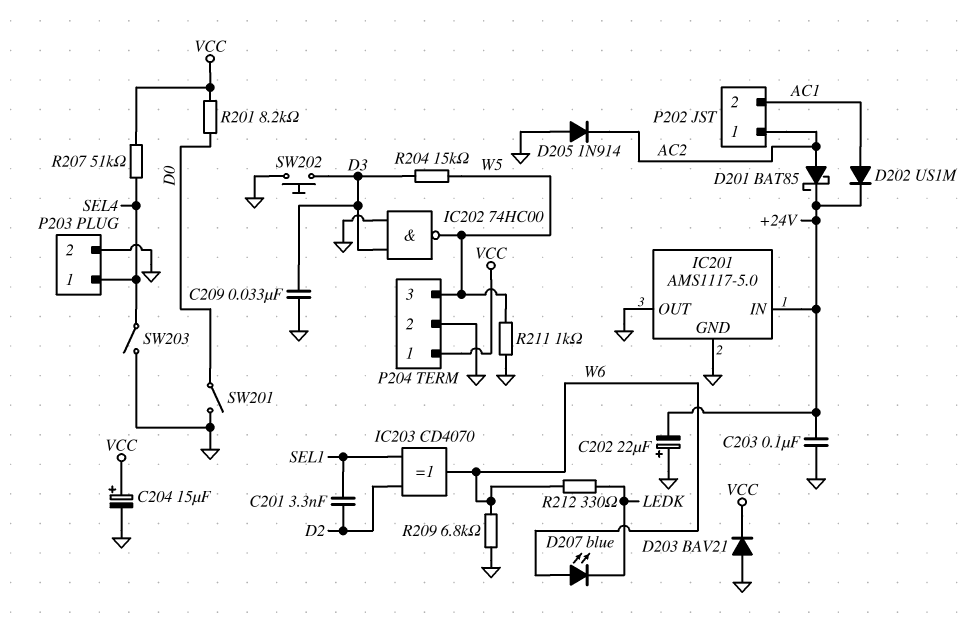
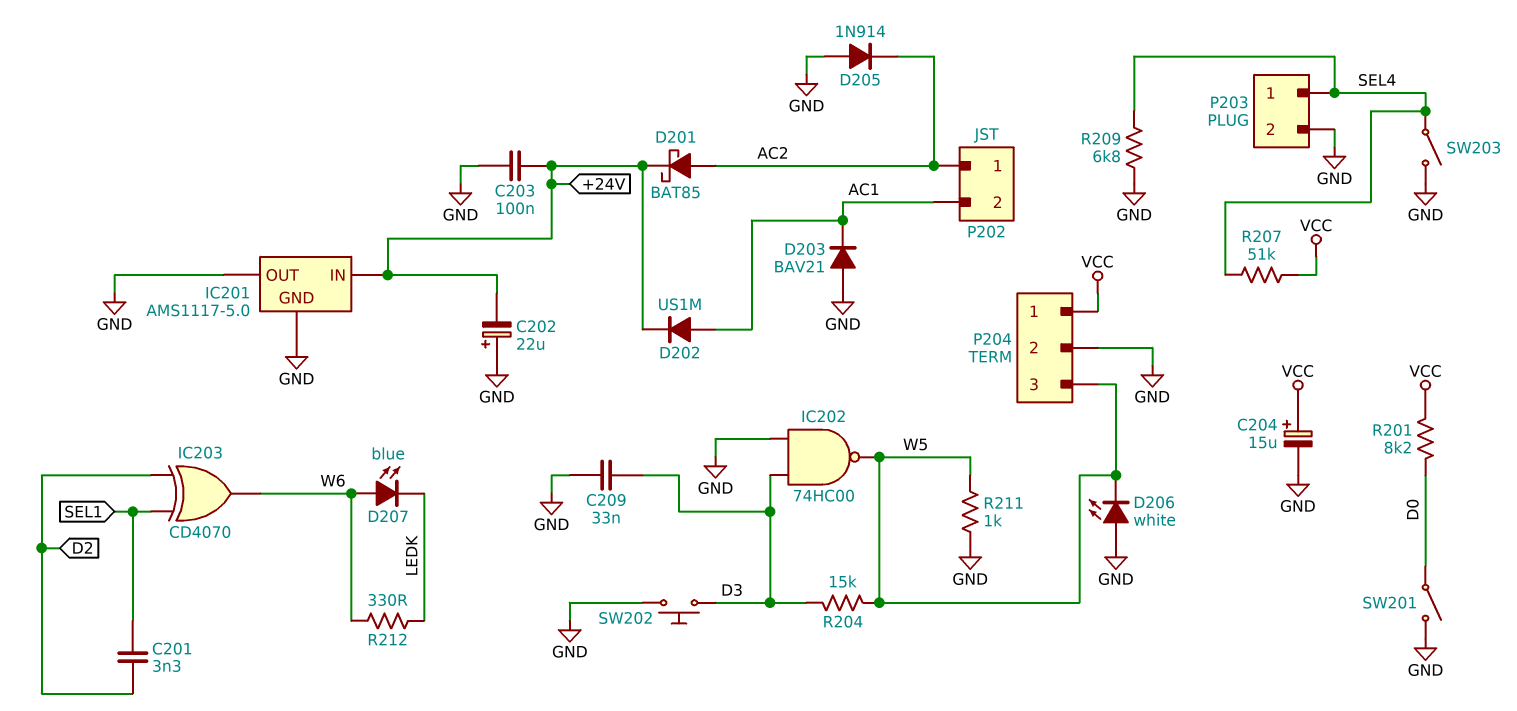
D203: diode BAV21 (A GND, K VCC) -> diode BAV21 (A GND, K AC1)
D206: none -> LED white (A GND, K W5)
R209: 6.8k (GND, W6) -> 6.8k (GND, SEL4)

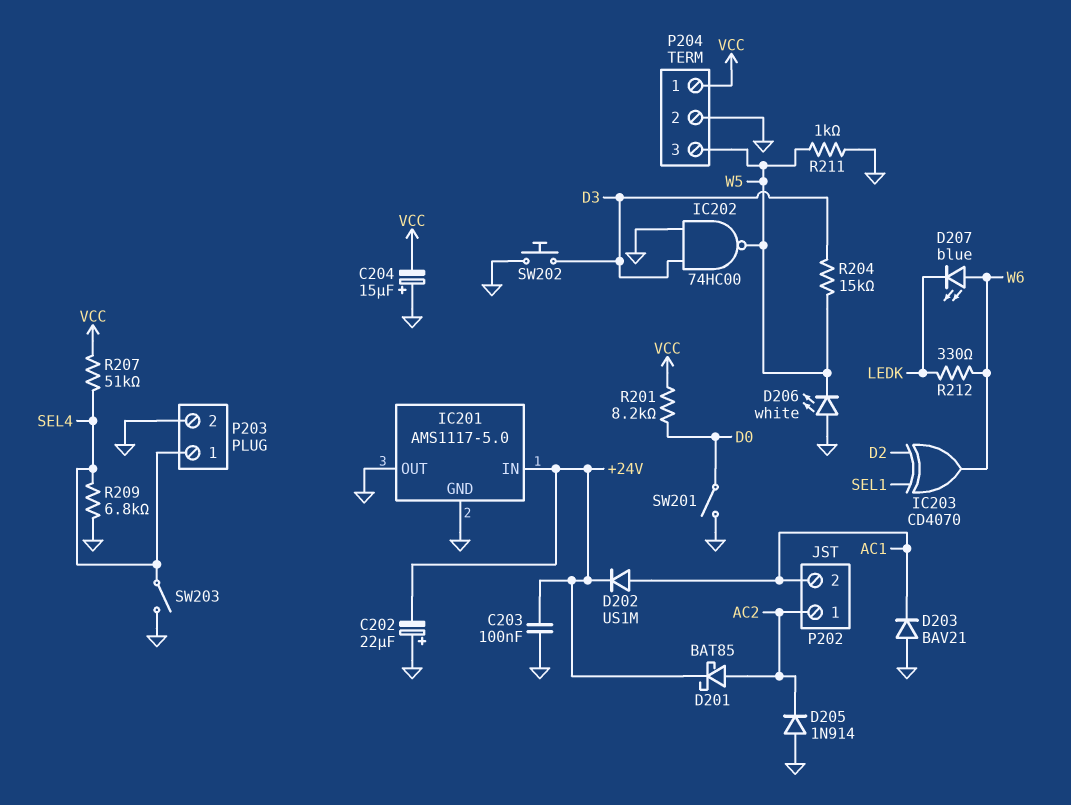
C201: 3.3nF (D2, SEL1) -> none
C204: 15uF (plus VCC, minus GND) -> 15uF (plus GND, minus VCC)
C209: 33nF (D3, GND) -> none

